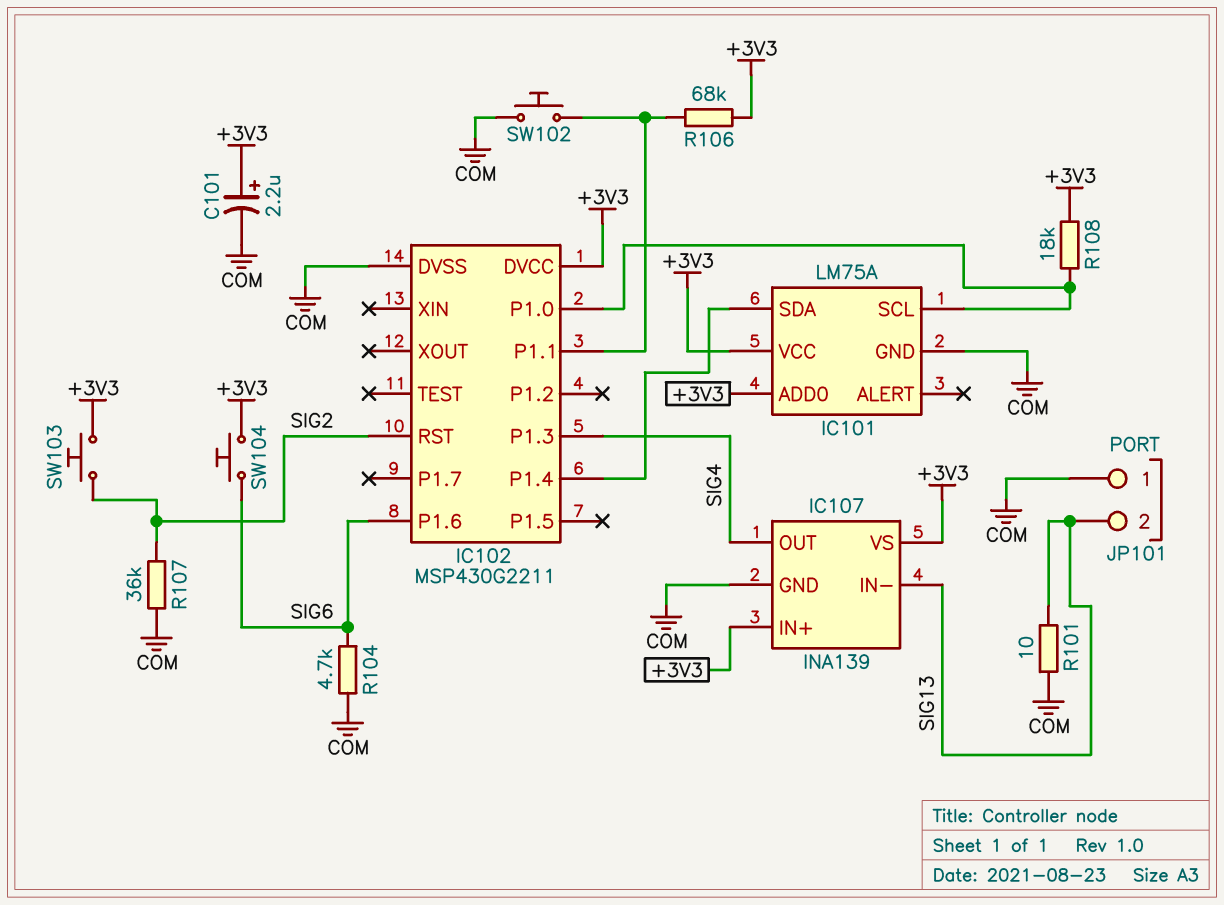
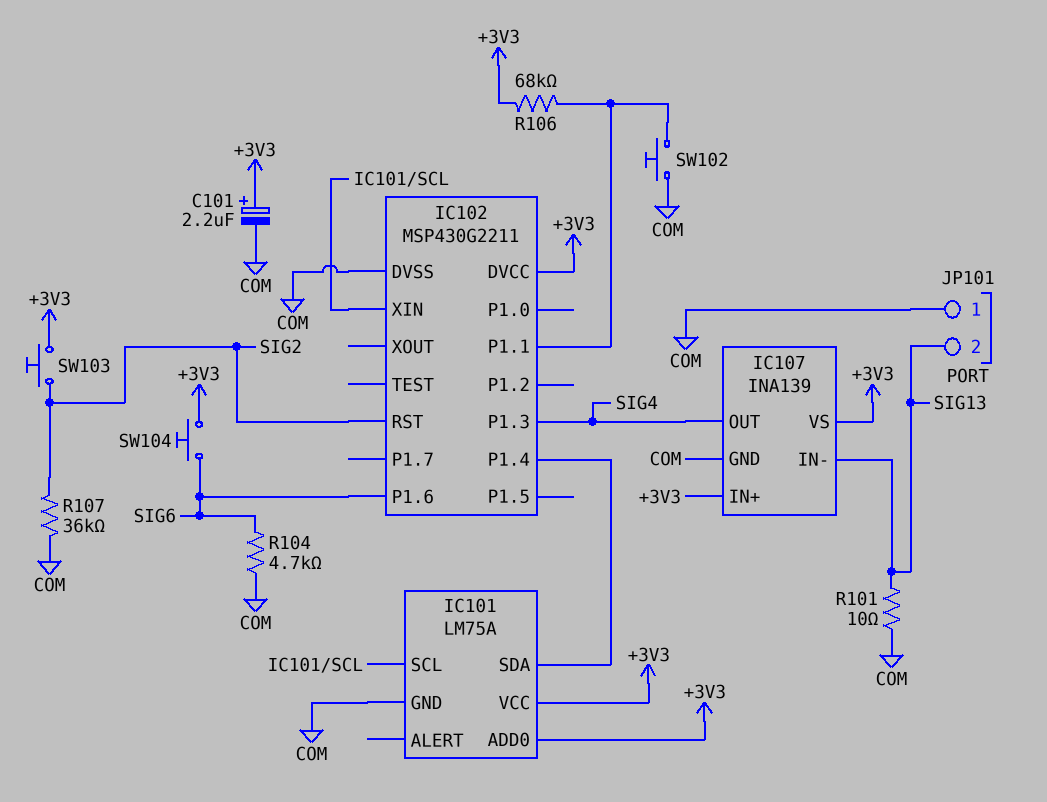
IC102 pin P1.0: IC101/SCL -> none
IC102 pin XIN: none -> IC101/SCL
R108: 18k (+3V3, IC101/SCL) -> none

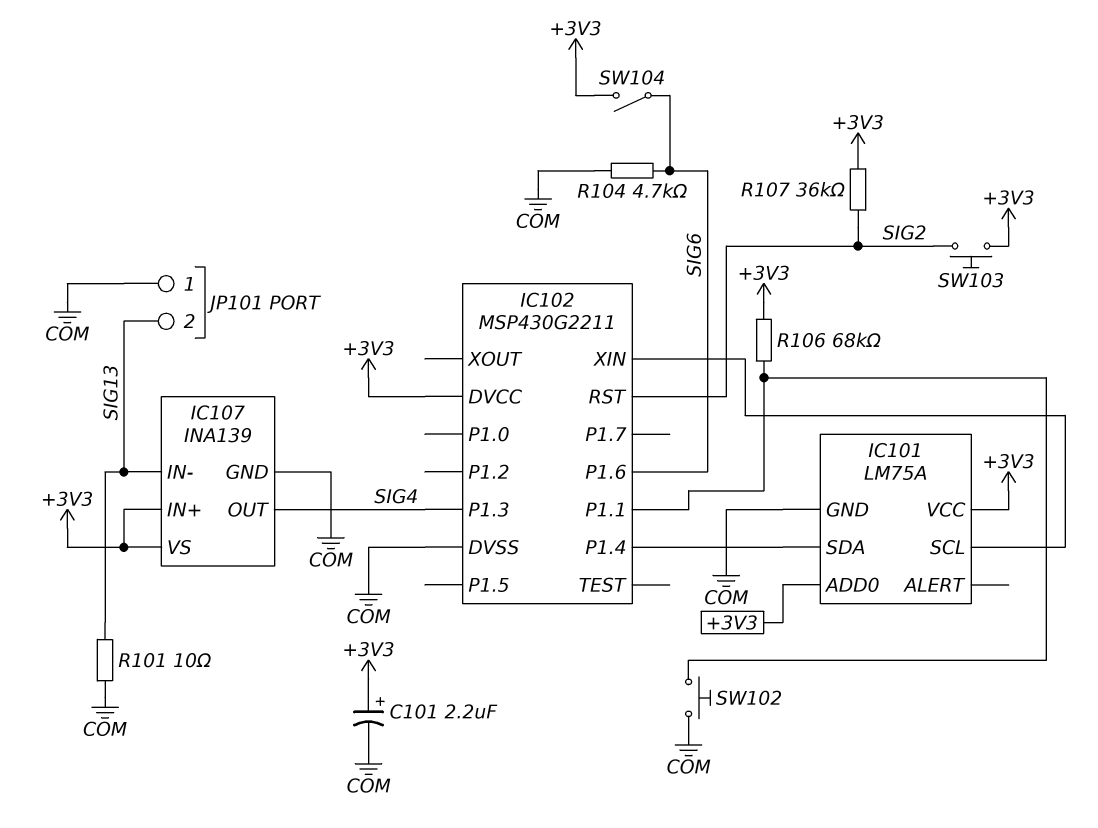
R107: 36k (COM, SIG2) -> 36k (+3V3, SIG2)
SW104: button (+3V3, SIG6) -> switch (+3V3, SIG6)

